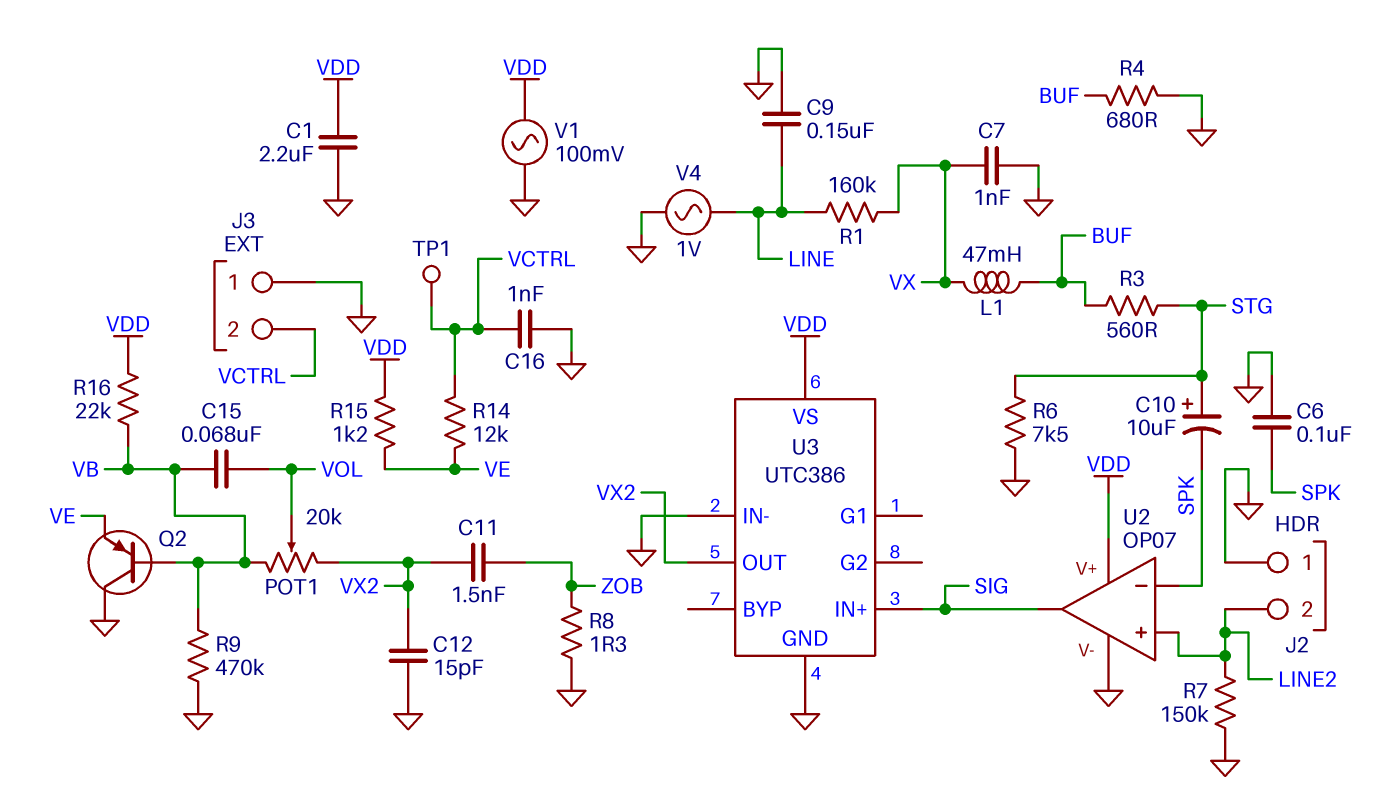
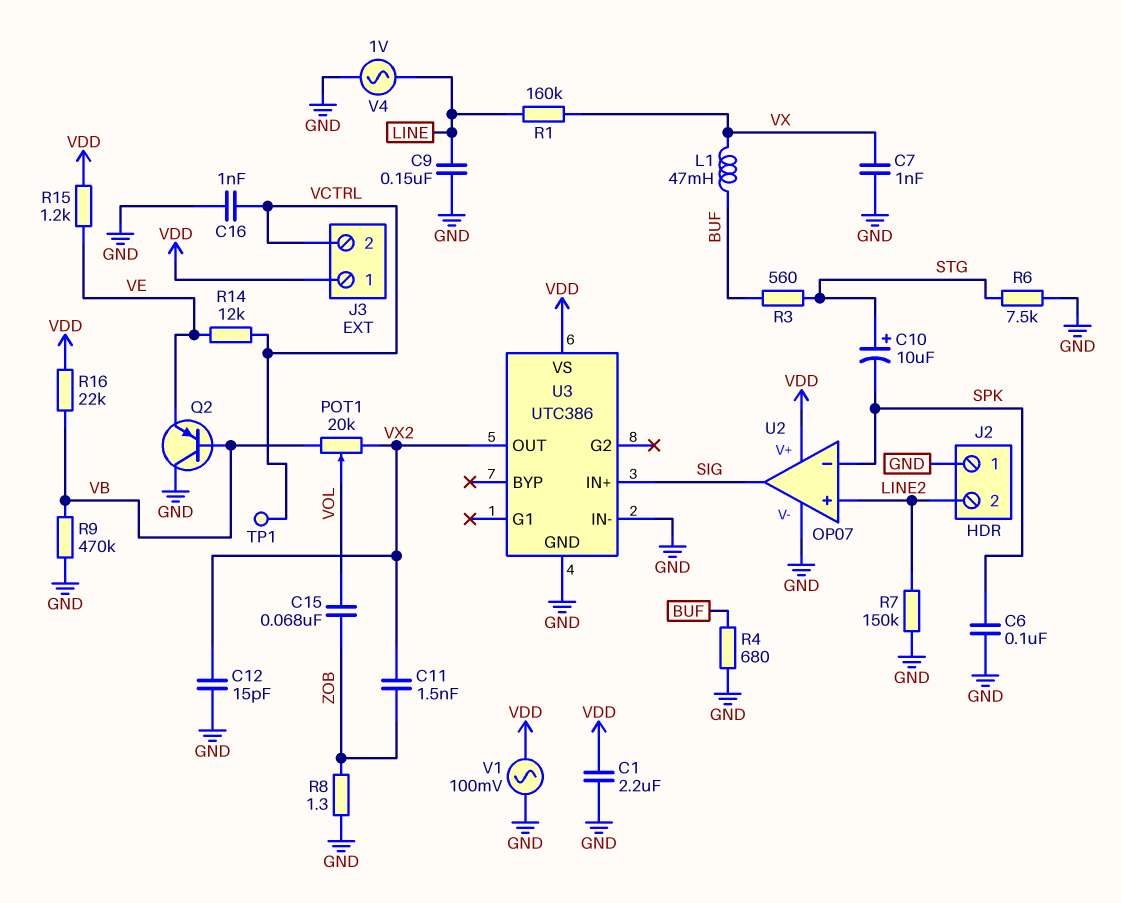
C15: 68nF (VB, VOL) -> 68nF (VOL, ZOB)
J3 pin 1: GND -> VDD

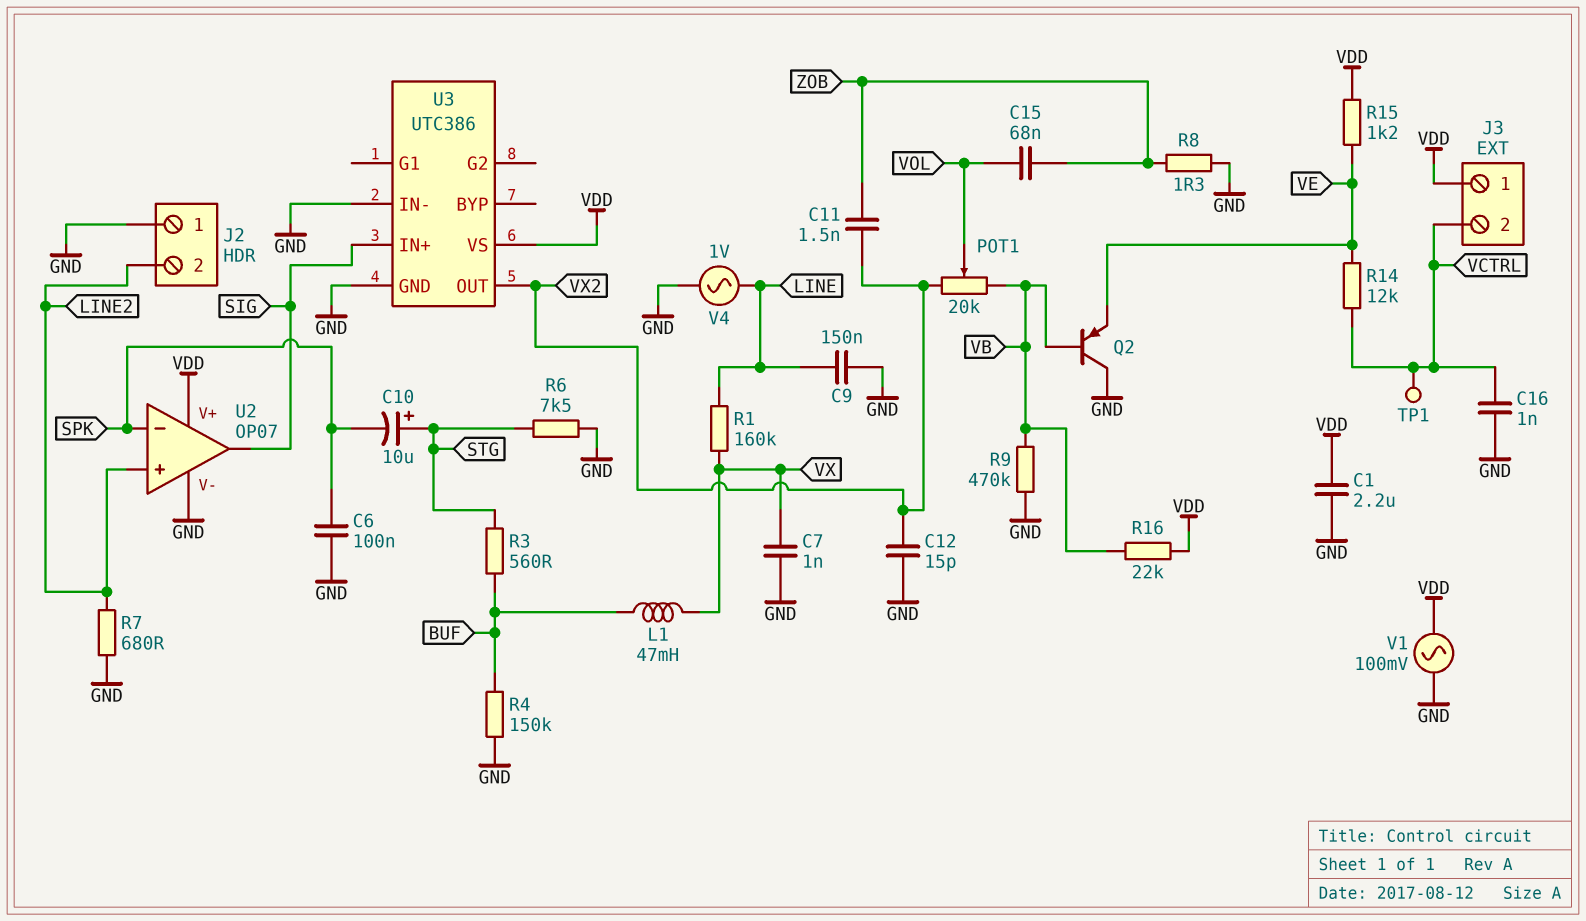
R4: 680 (BUF, GND) -> 150k (BUF, GND)
R7: 150k (GND, LINE2) -> 680 (GND, LINE2)

